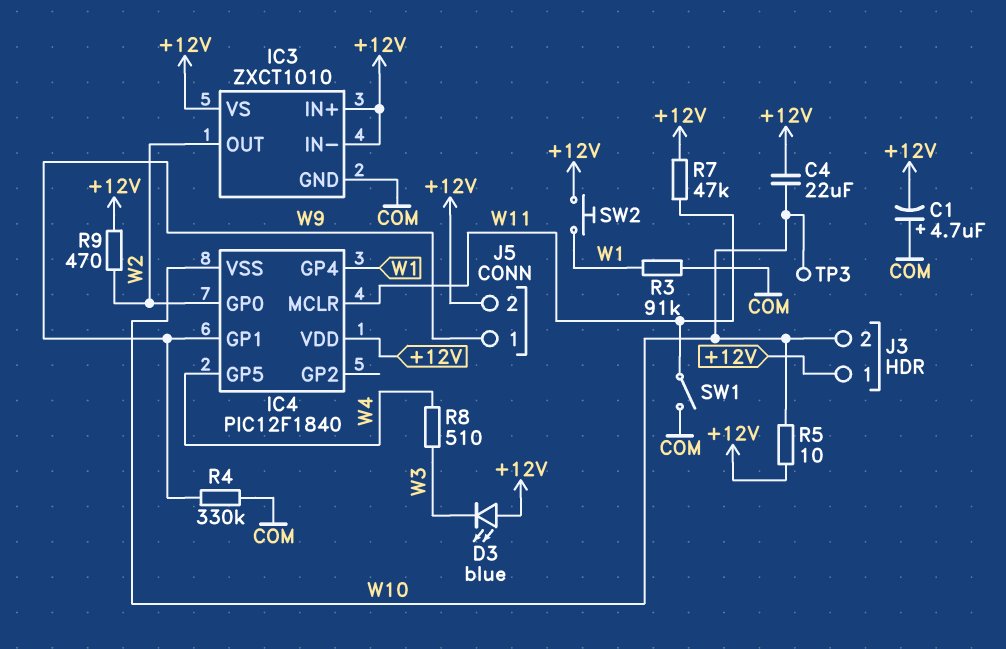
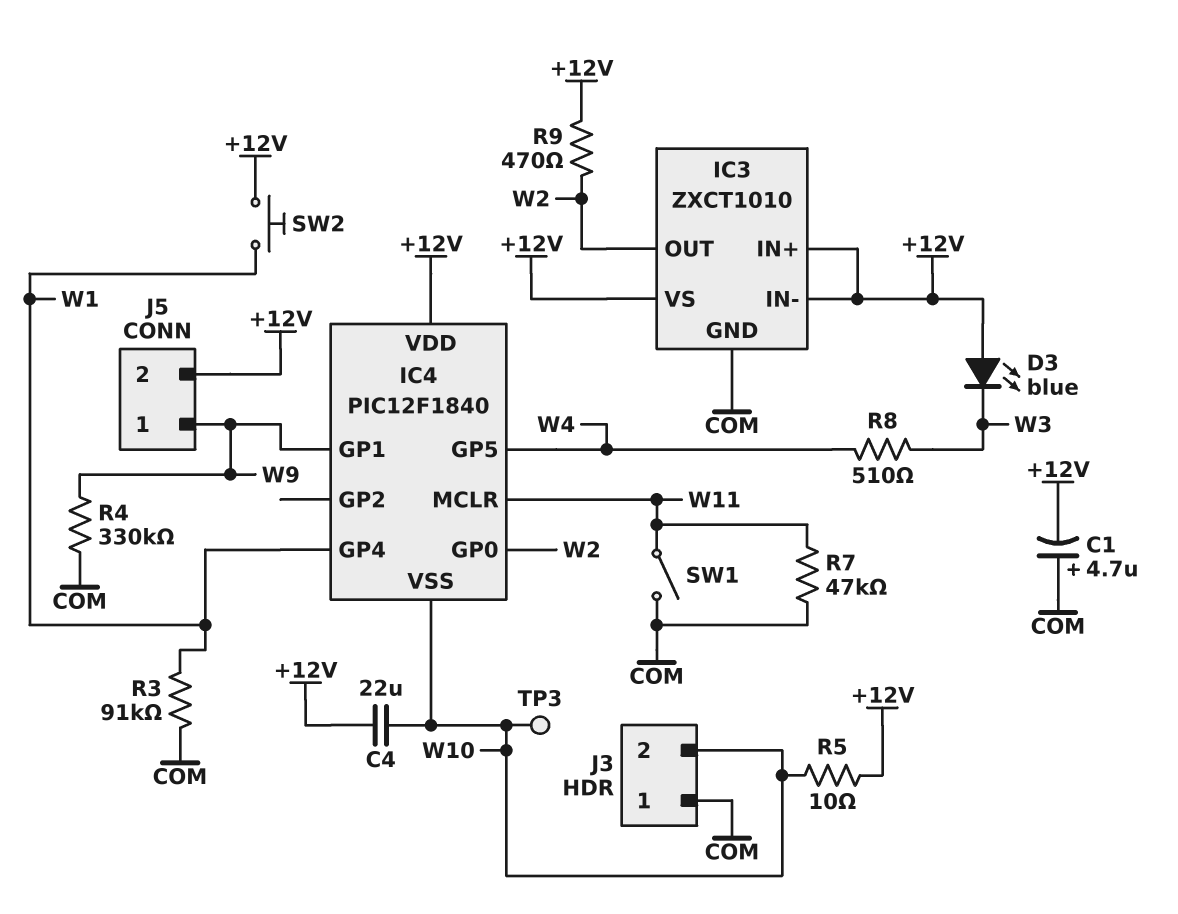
J3 pin 1: +12V -> COM
R7: 47k (+12V, W11) -> 47k (COM, W11)

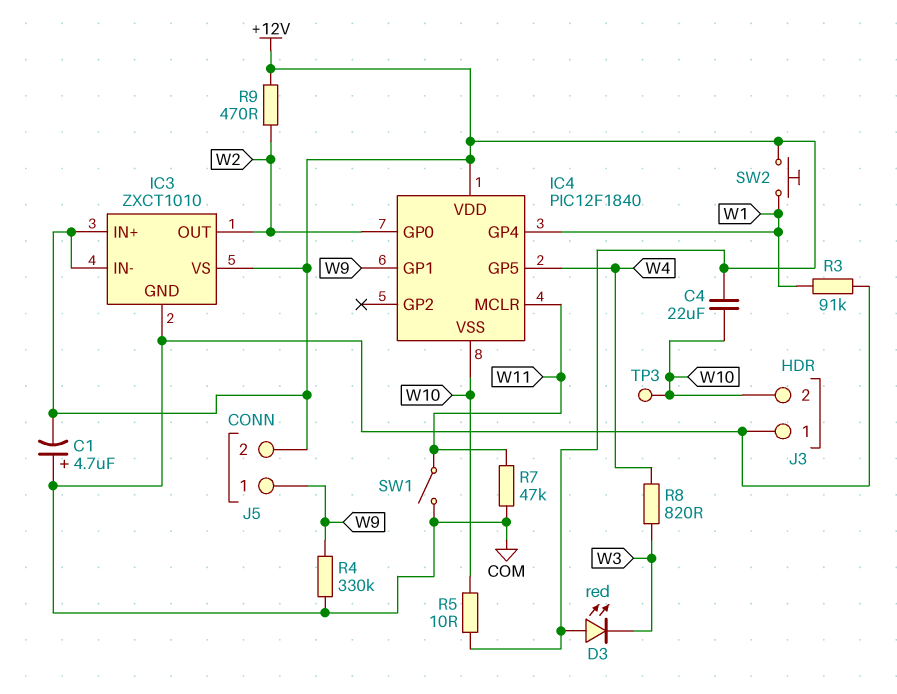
D3: LED blue (A +12V, K W3) -> LED red (A +12V, K W3)
R8: 510 (W3, W4) -> 820 (W3, W4)

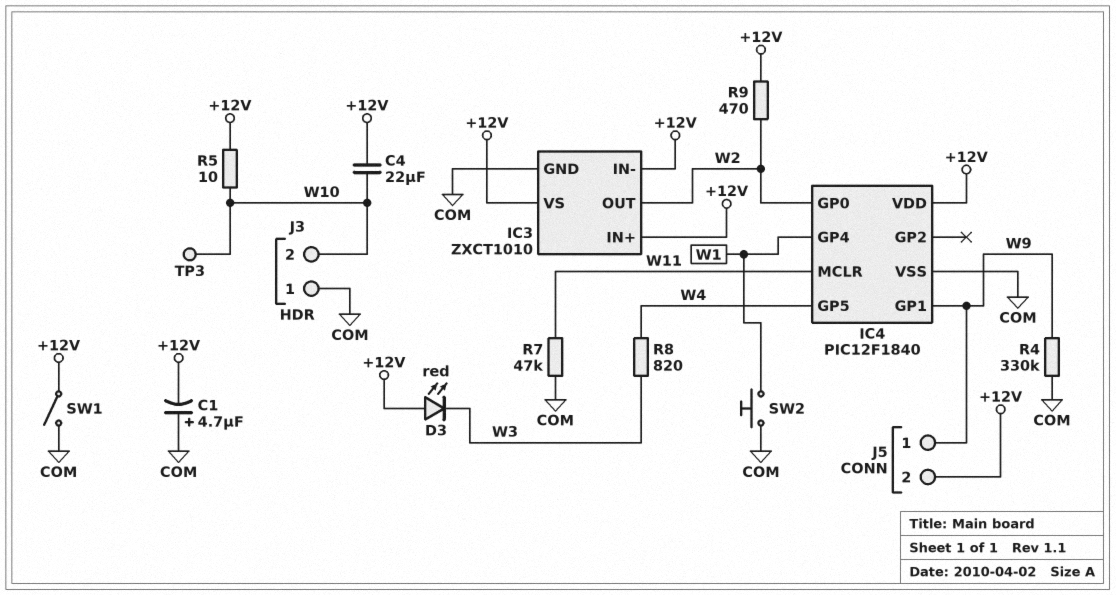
IC4 pin VSS: W10 -> COM
R3: 91k (COM, W1) -> none
SW1: switch (COM, W11) -> switch (+12V, COM)
SW2: button (+12V, W1) -> button (COM, W1)

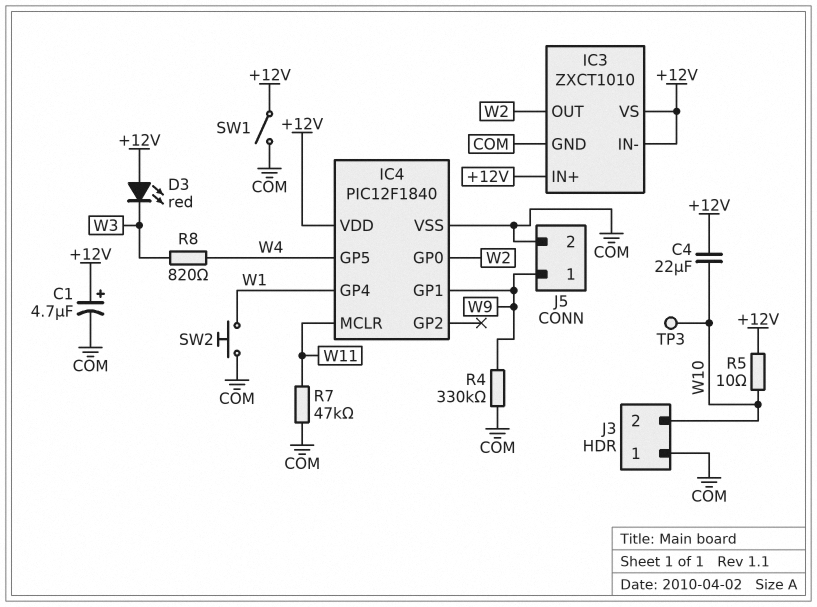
C1: 4.7uF (plus COM, minus +12V) -> 4.7uF (plus +12V, minus COM)
J5 pin 2: +12V -> COM
R9: 470 (+12V, W2) -> none

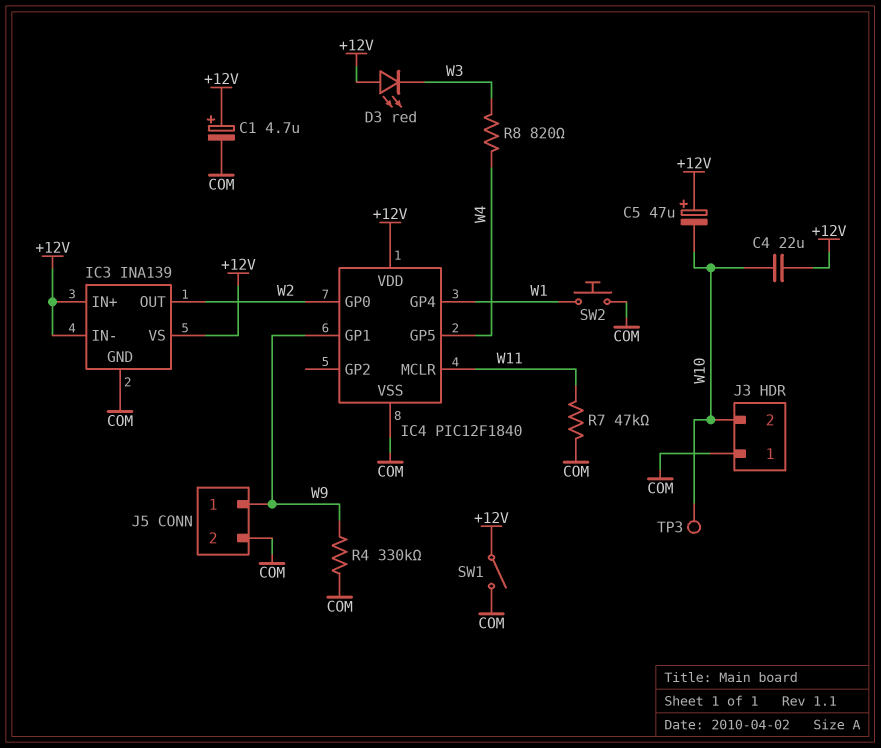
C5: none -> 47uF (plus +12V, minus W10)
IC3: ZXCT1010 -> INA139
R5: 10 (+12V, W10) -> none

